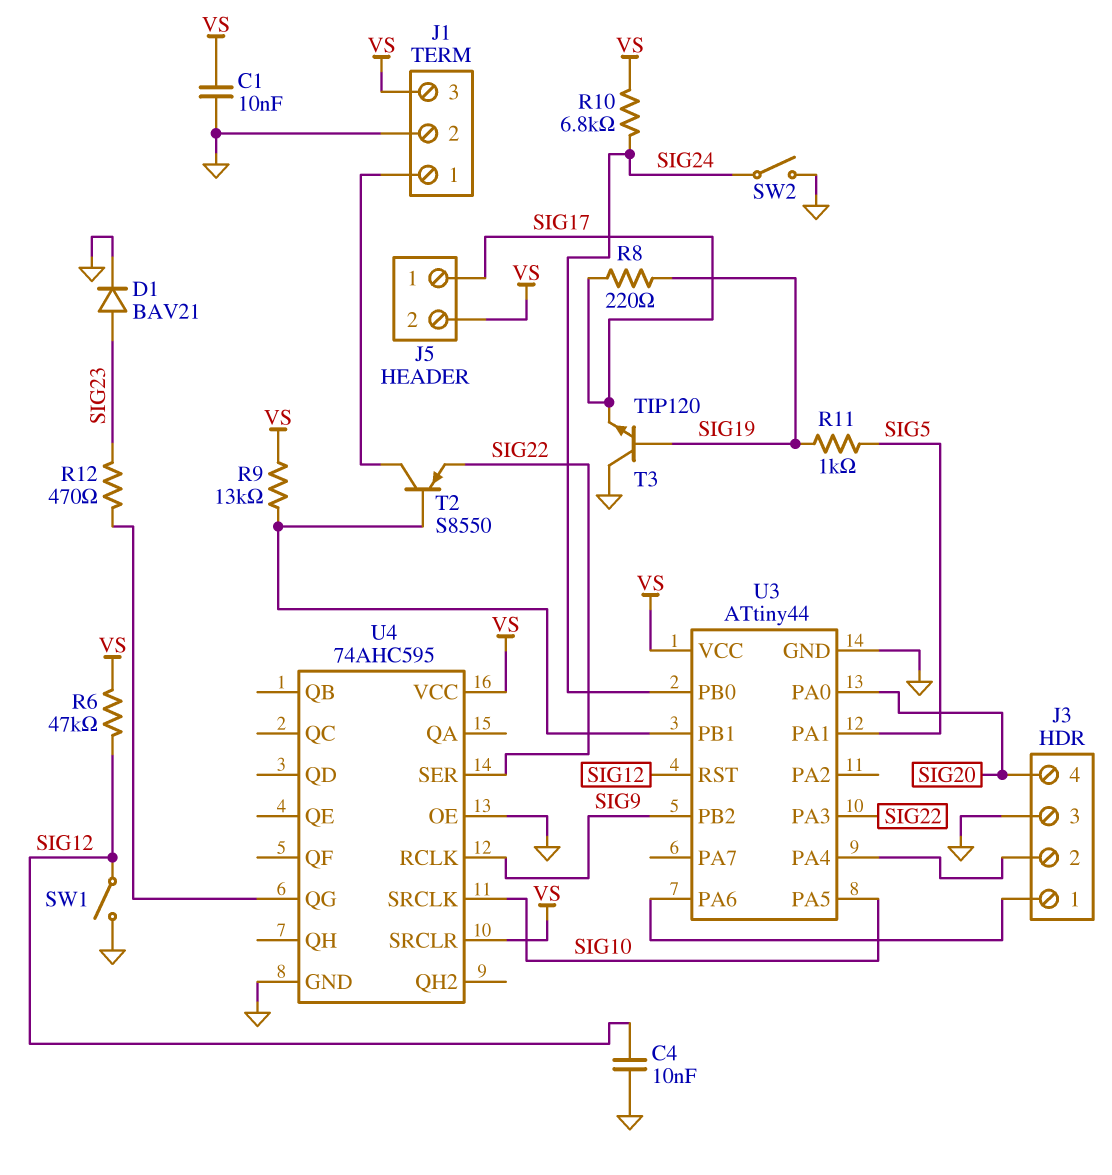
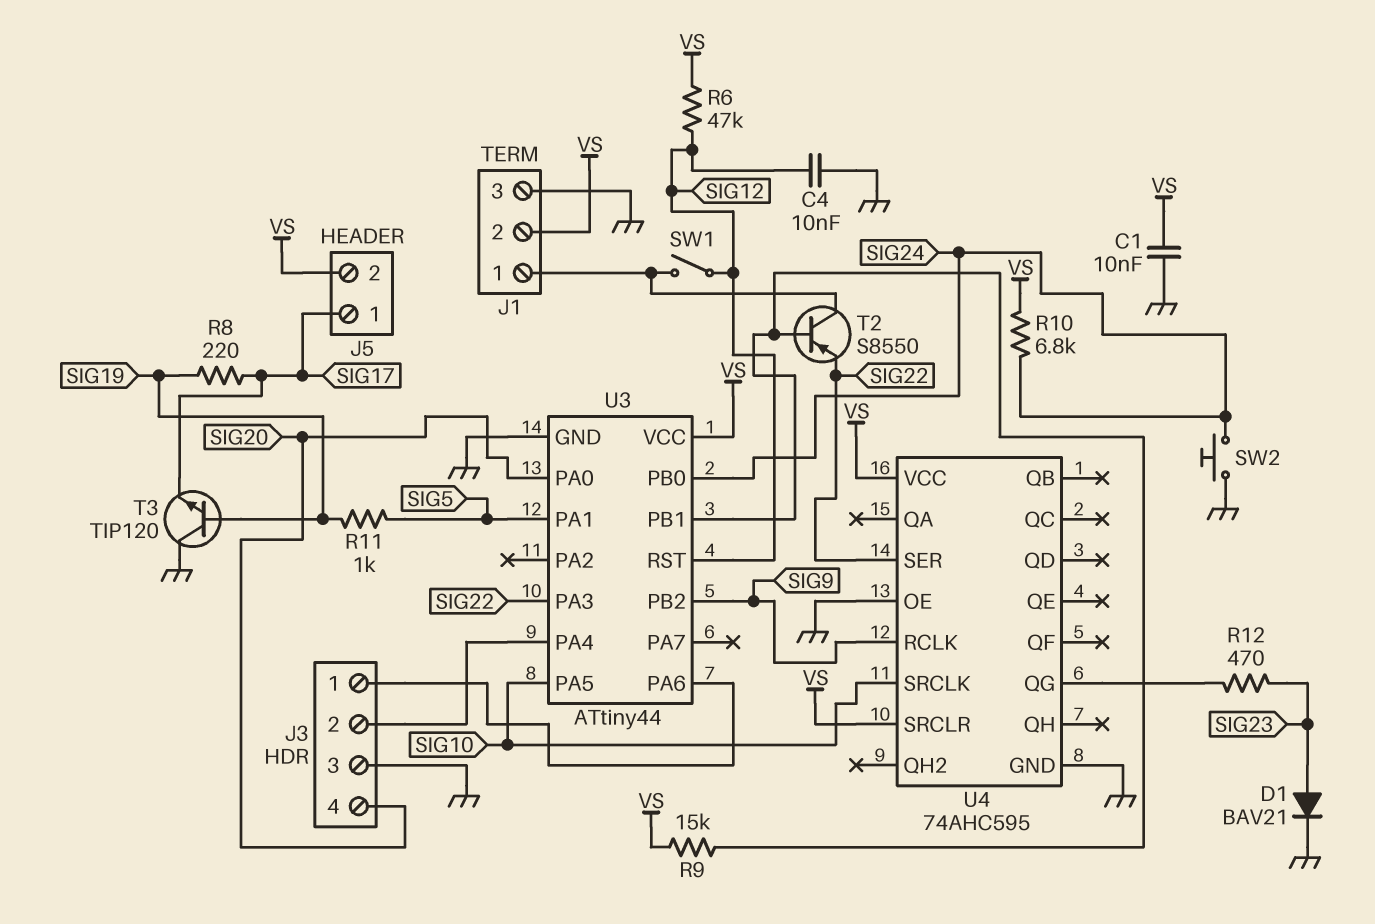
J1 pin 2: GND -> VS
J1 pin 3: VS -> GND
R9: 13k (U3/PB1, VS) -> 15k (U3/PB1, VS)
SW1: switch (GND, SIG12) -> switch (J1/1, SIG12)
SW2: switch (GND, SIG24) -> button (GND, SIG24)

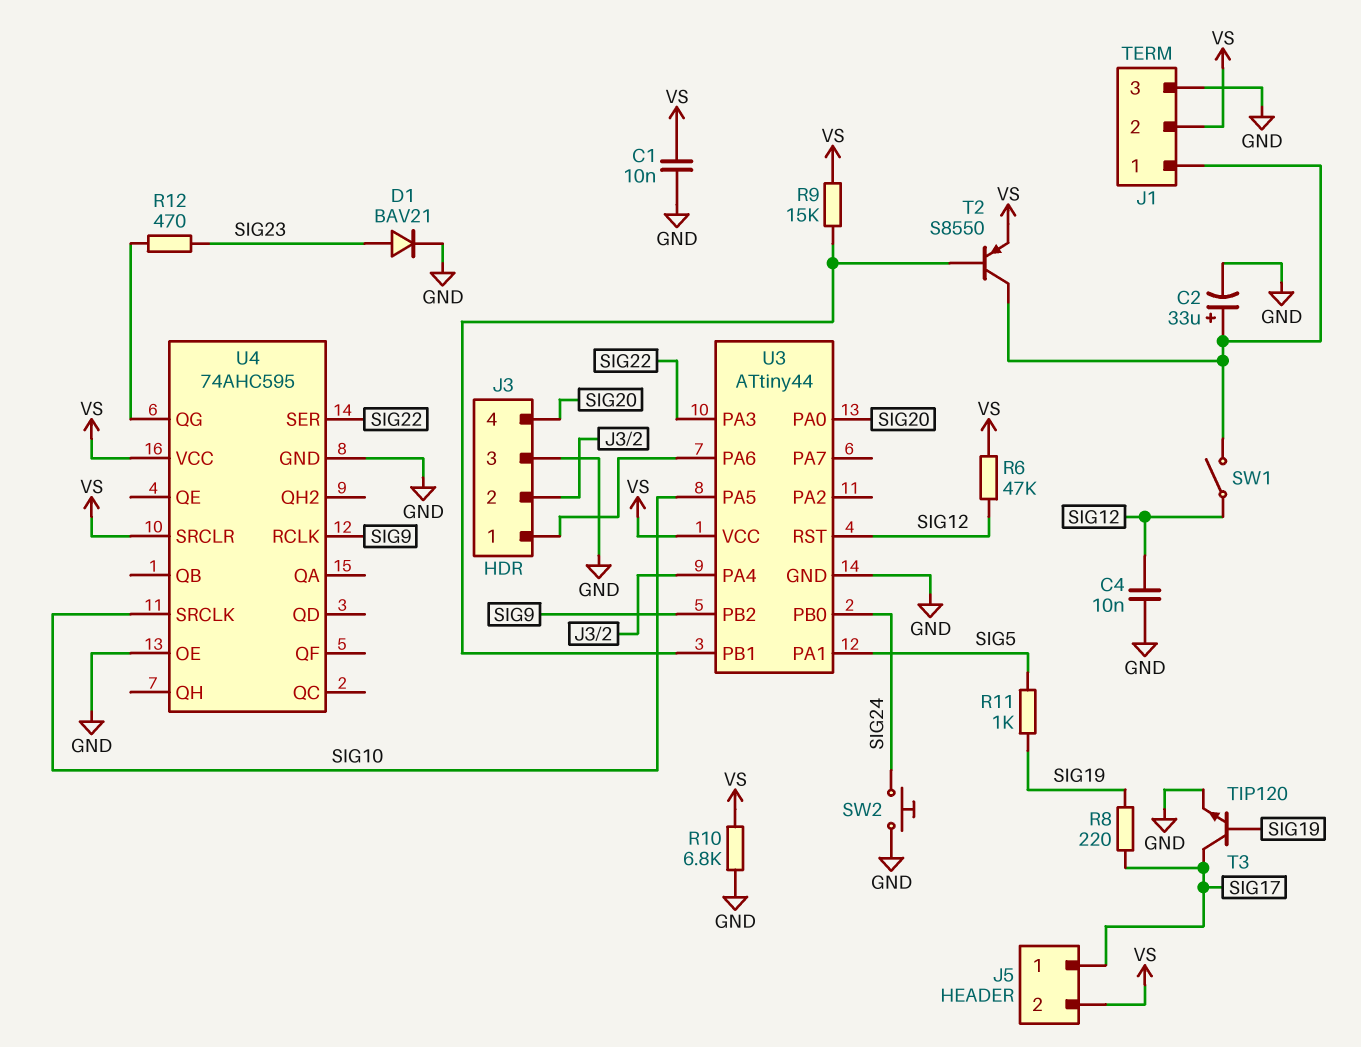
C2: none -> 33uF (plus J1/1, minus GND)
R10: 6.8k (SIG24, VS) -> 6.8k (GND, VS)
T2: PNP S8550 (B U3/PB1, C J1/1, E SIG22) -> PNP S8550 (B U3/PB1, C J1/1, E VS)
T3: NPN TIP120 (B SIG19, C GND, E SIG17) -> NPN TIP120 (B SIG19, C SIG17, E GND)

